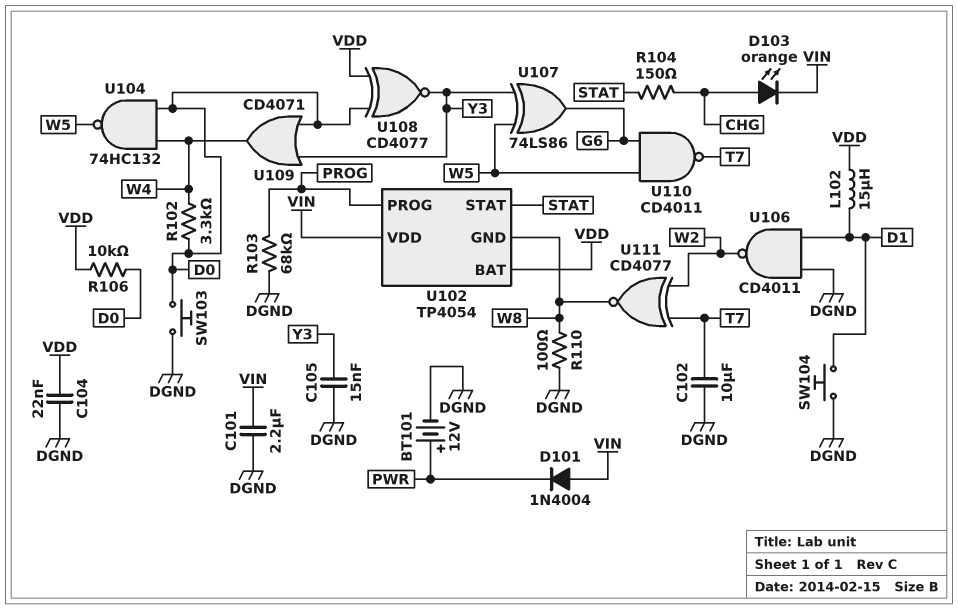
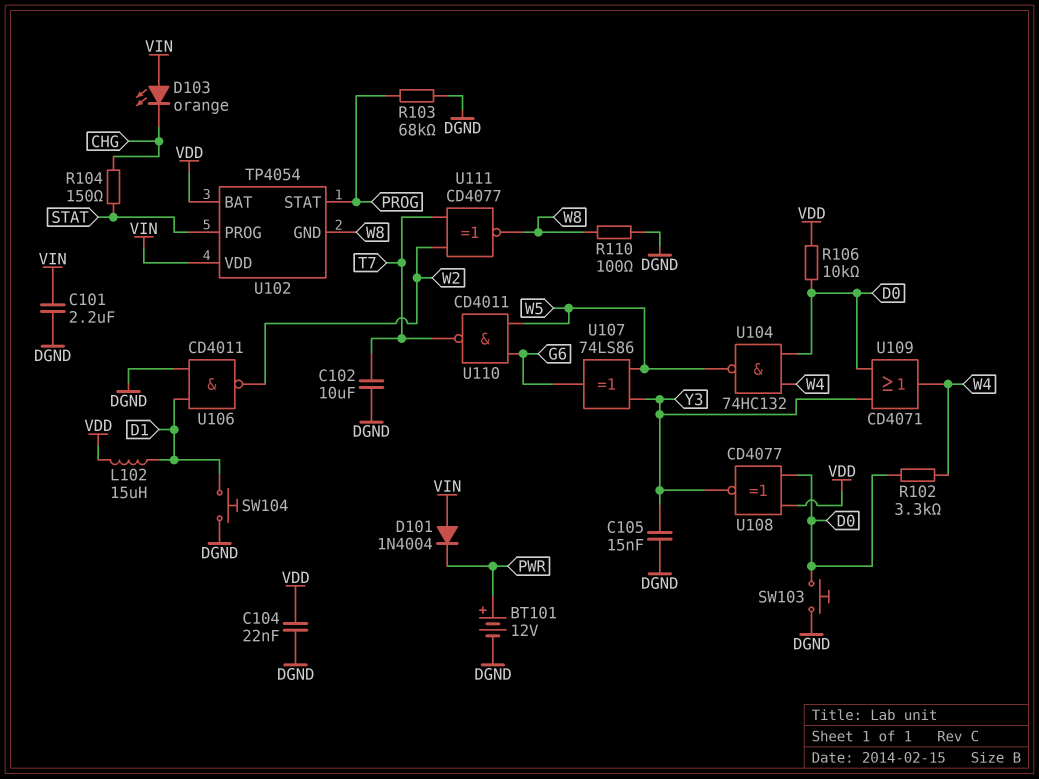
D103: LED orange (A CHG, K VIN) -> LED orange (A VIN, K CHG)
U102 pin PROG: PROG -> STAT
U102 pin STAT: STAT -> PROG

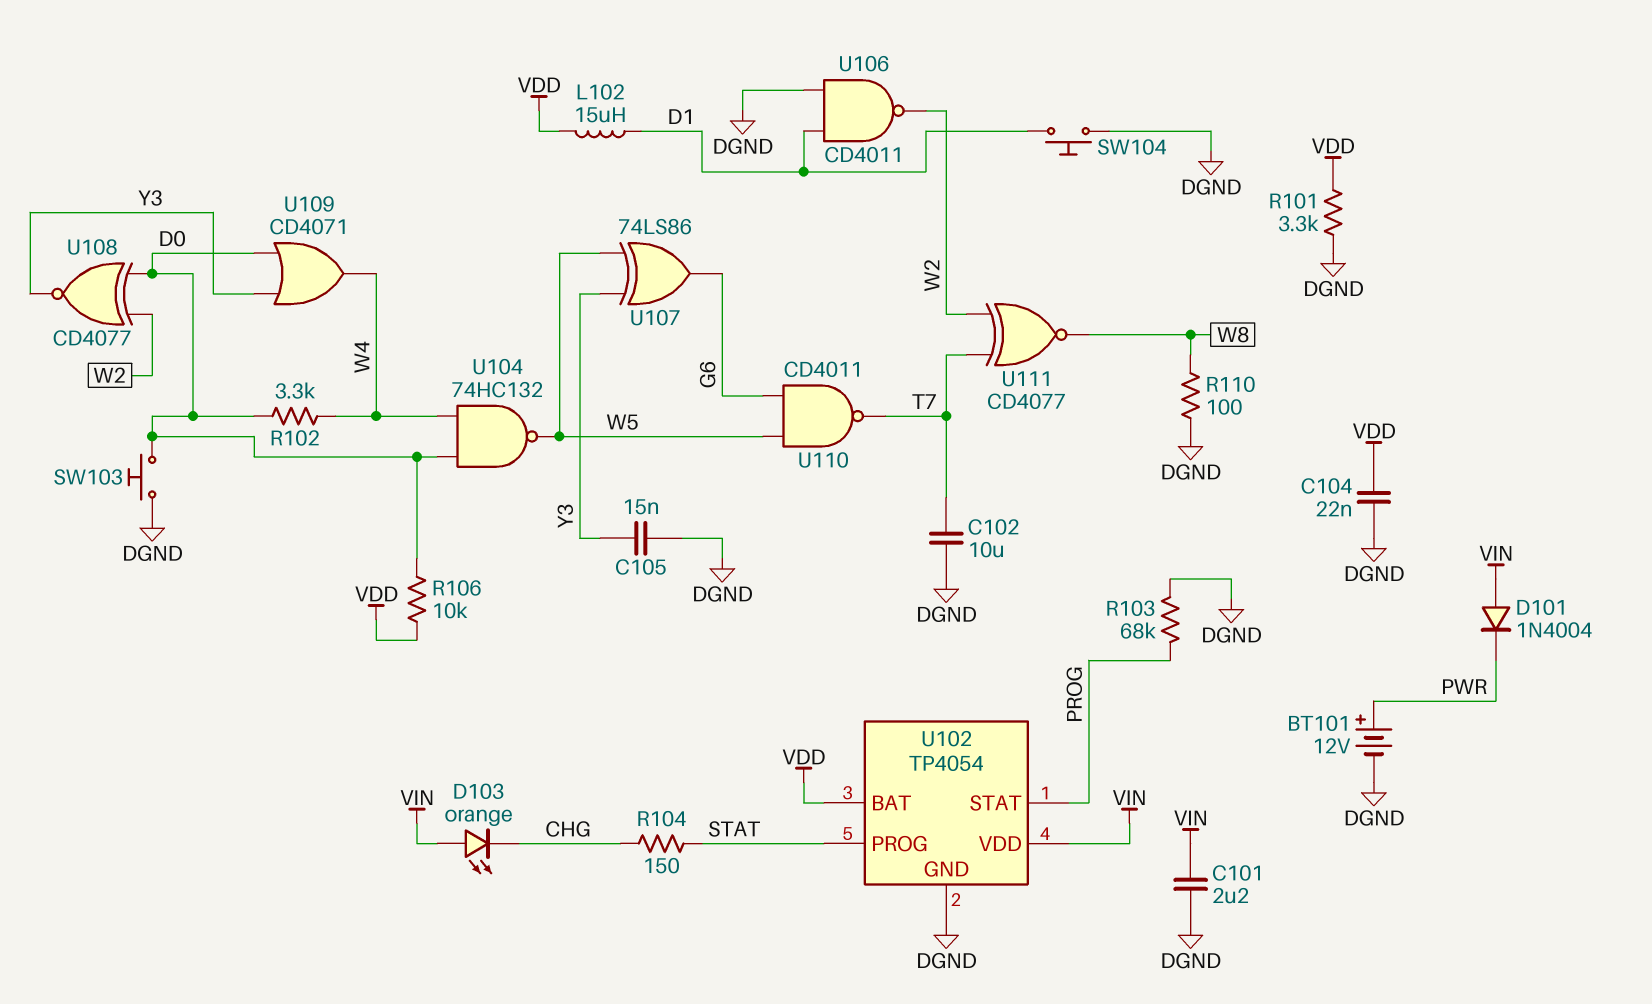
R101: none -> 3.3k (DGND, VDD)
U102 pin GND: W8 -> DGND
U108: XNOR CD4077 (in D0, in VDD, out Y3) -> XNOR CD4077 (in D0, in W2, out Y3)

